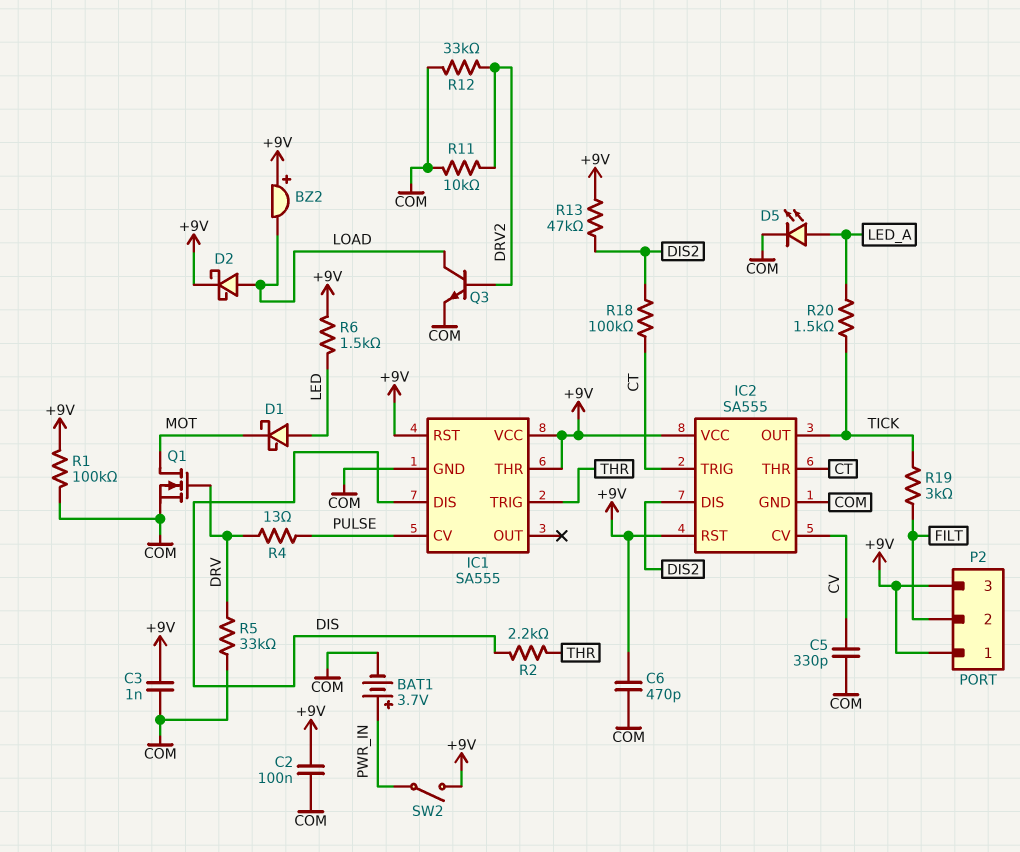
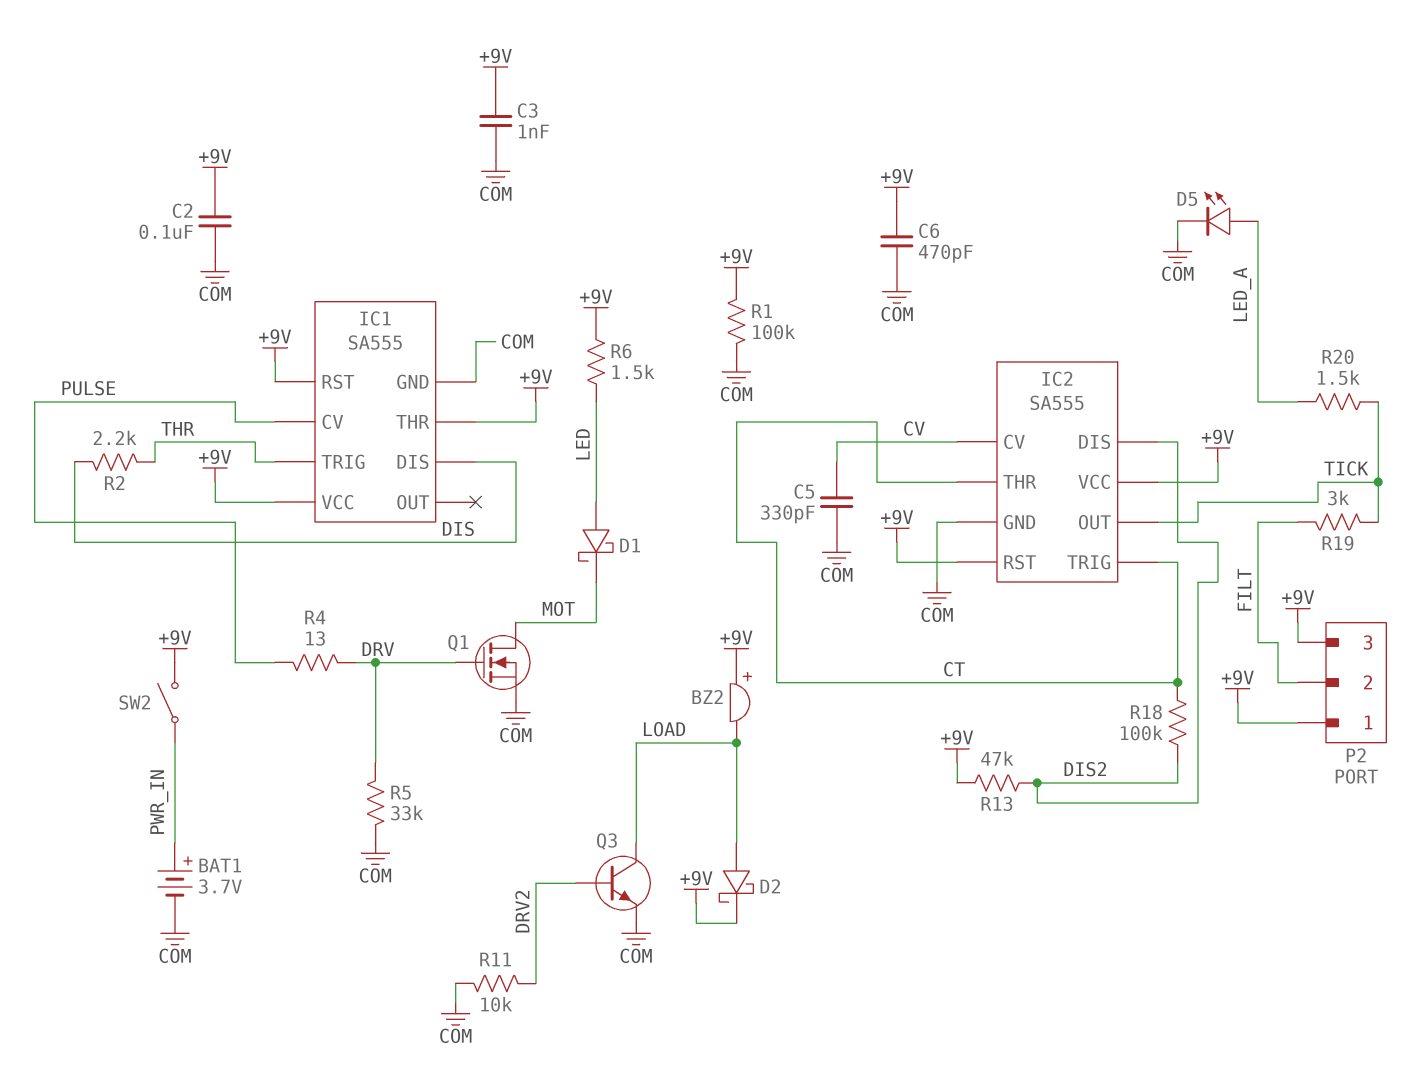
R12: 33k (COM, DRV2) -> none

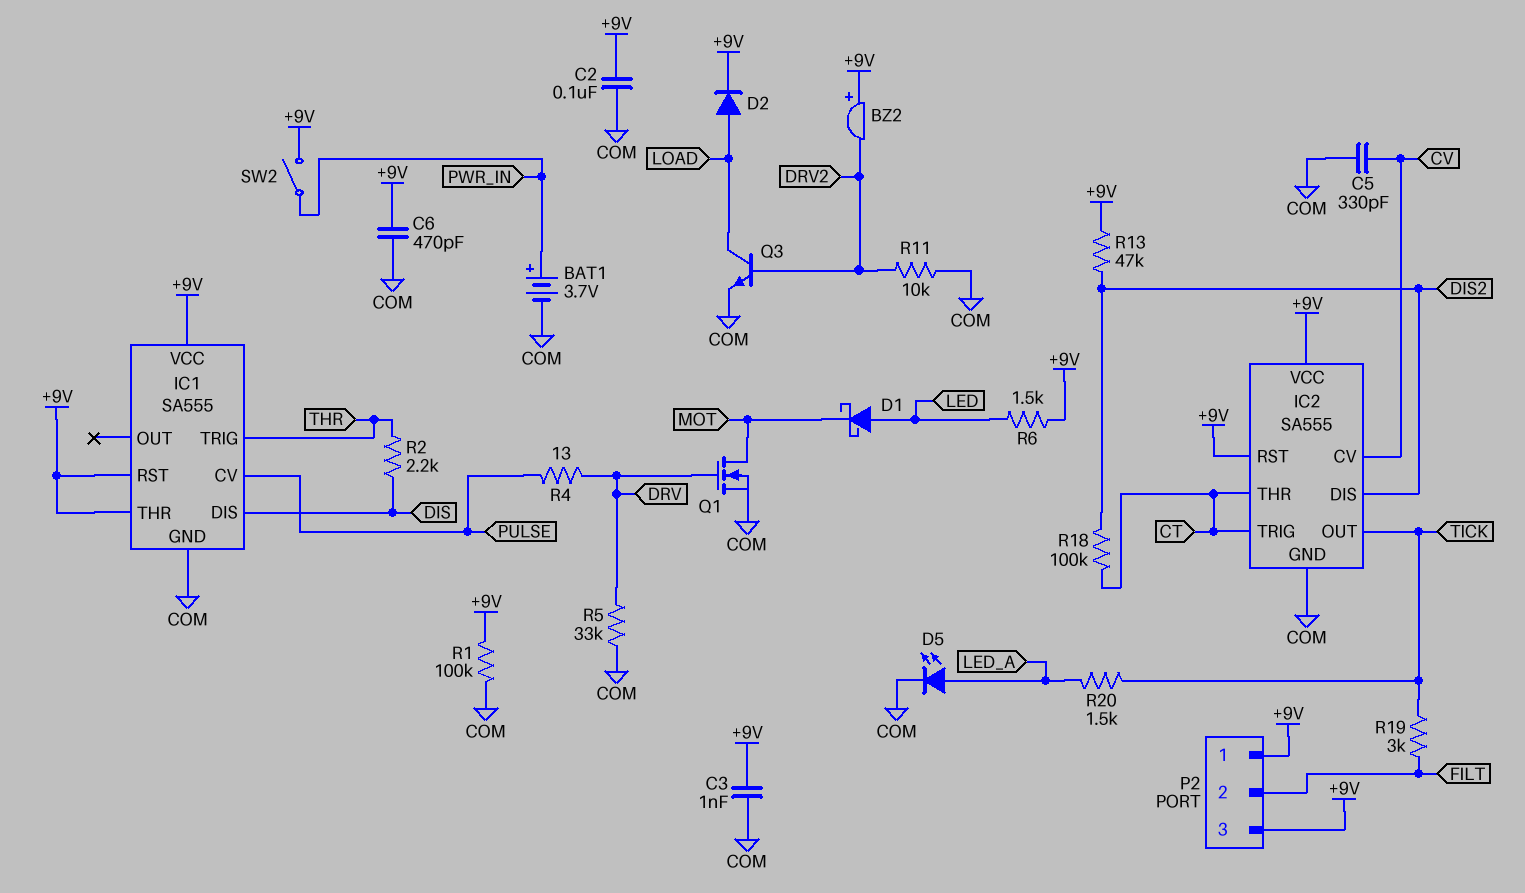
BZ2: buzzer (plus +9V, minus LOAD) -> buzzer (plus +9V, minus DRV2)
D2: schottky (A LOAD, K +9V) -> diode (A LOAD, K +9V)

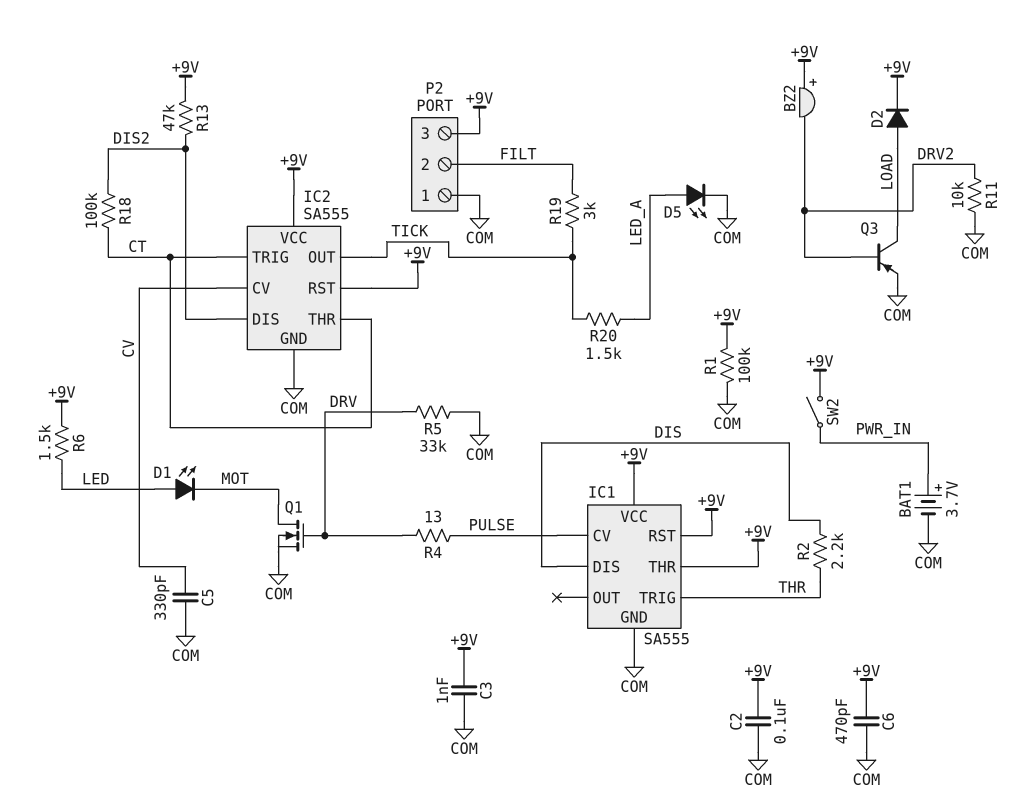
D1: schottky (A LED, K MOT) -> LED (A LED, K MOT)
P2 pin 1: +9V -> COM
Q3: NPN (B DRV2, C LOAD, E COM) -> PNP (B DRV2, C LOAD, E COM)

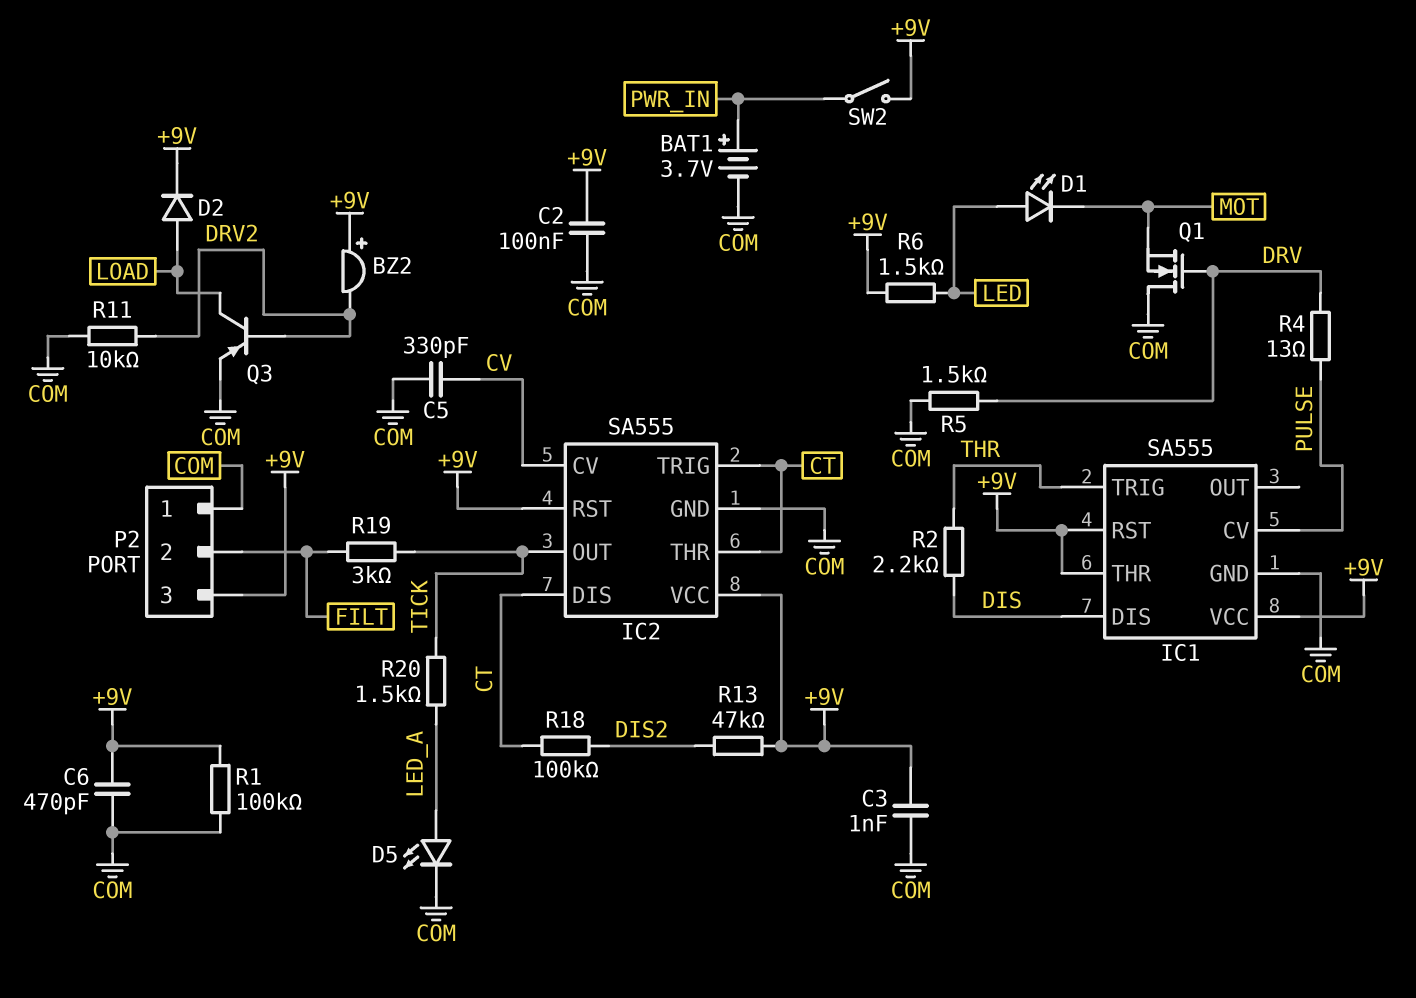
IC2 pin DIS: DIS2 -> CT
Q1: NMOS (G DRV, D MOT, S COM) -> NMOS (G DRV, D COM, S MOT)
R5: 33k (COM, DRV) -> 1.5k (COM, DRV)

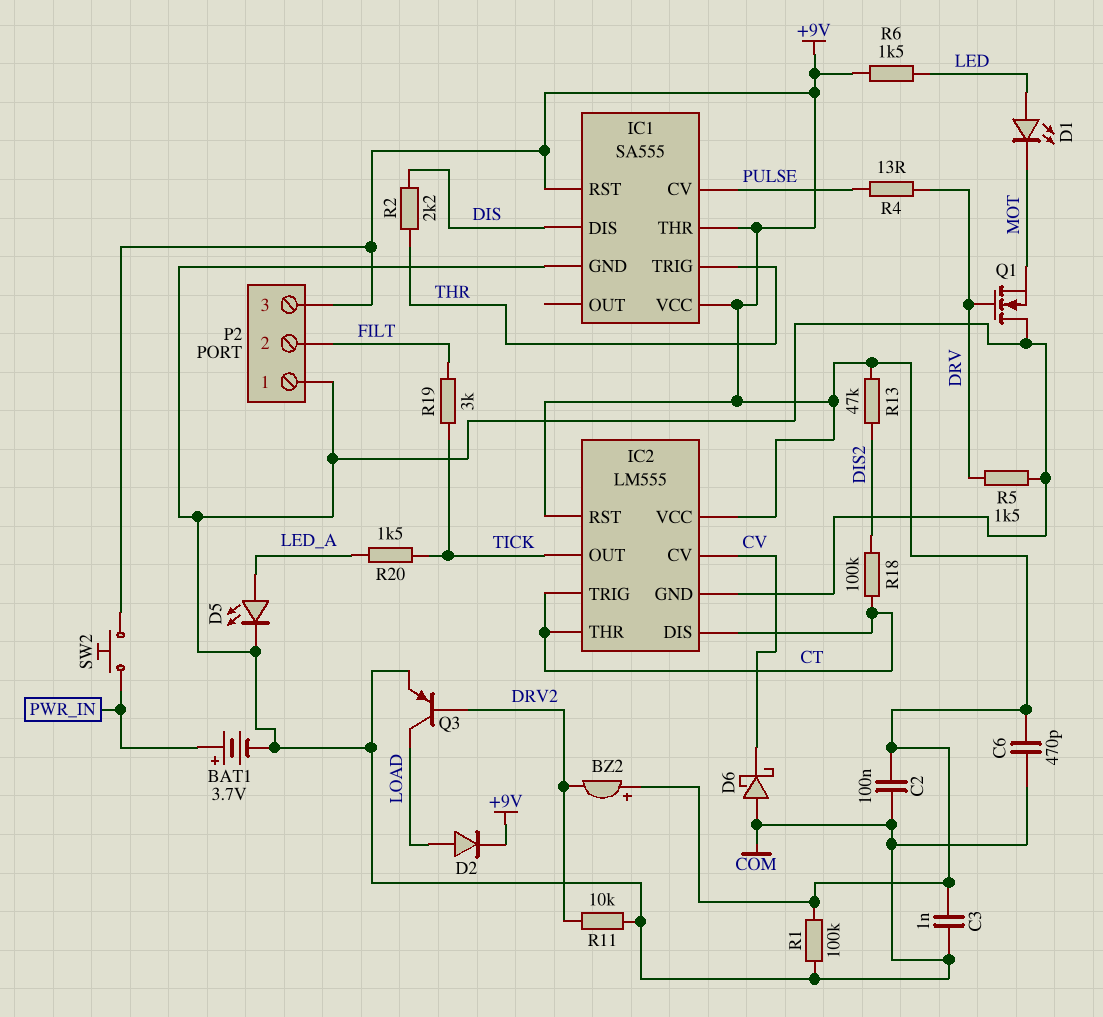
C5: 330pF (COM, CV) -> none
D6: none -> schottky (A COM, K CV)
IC2: SA555 -> LM555
SW2: switch (+9V, PWR_IN) -> button (+9V, PWR_IN)

